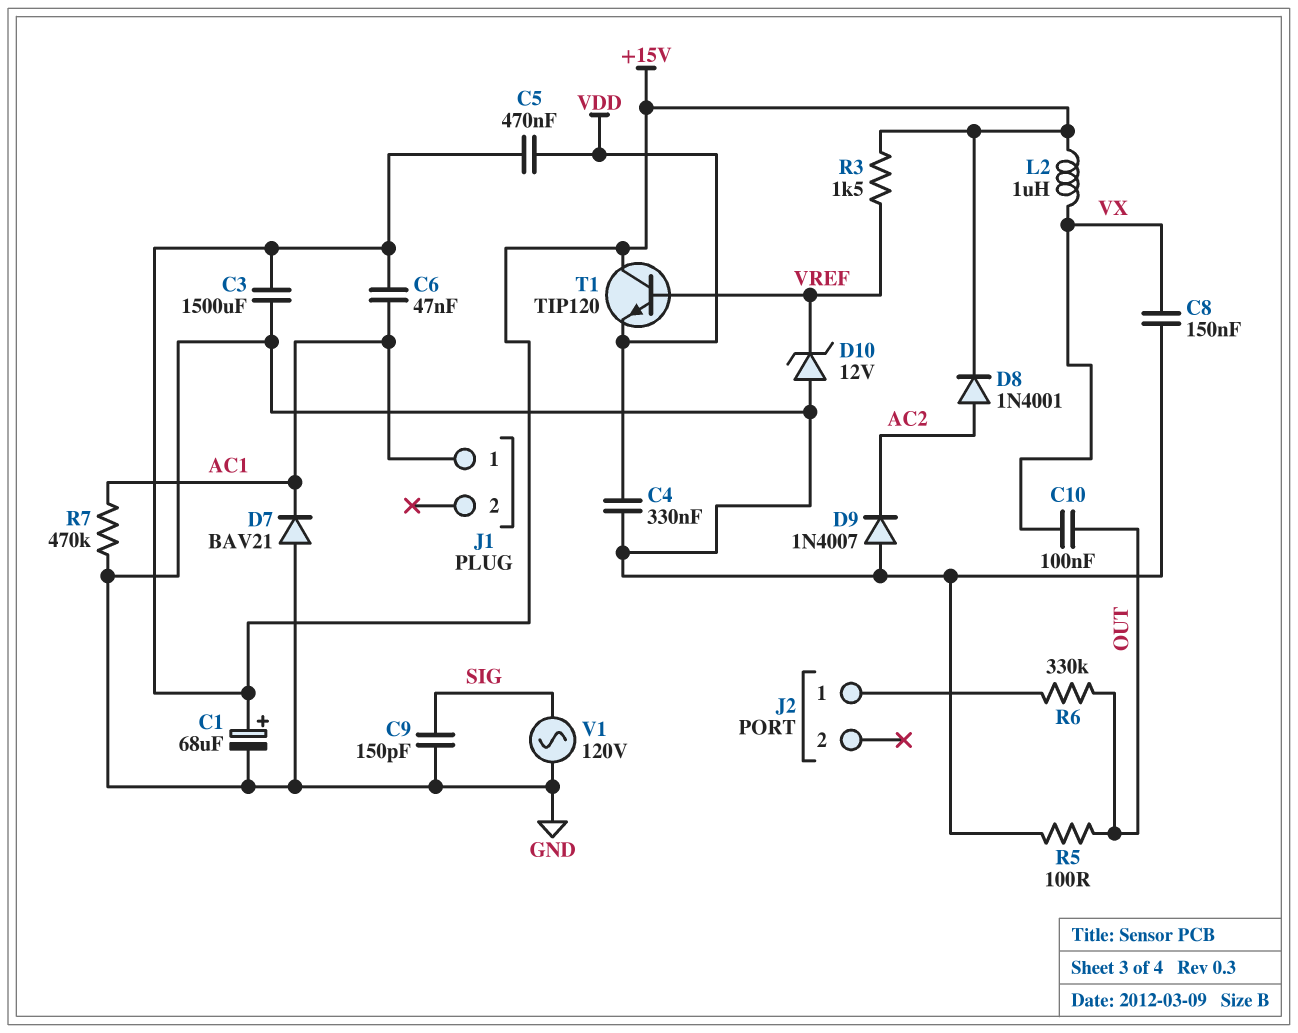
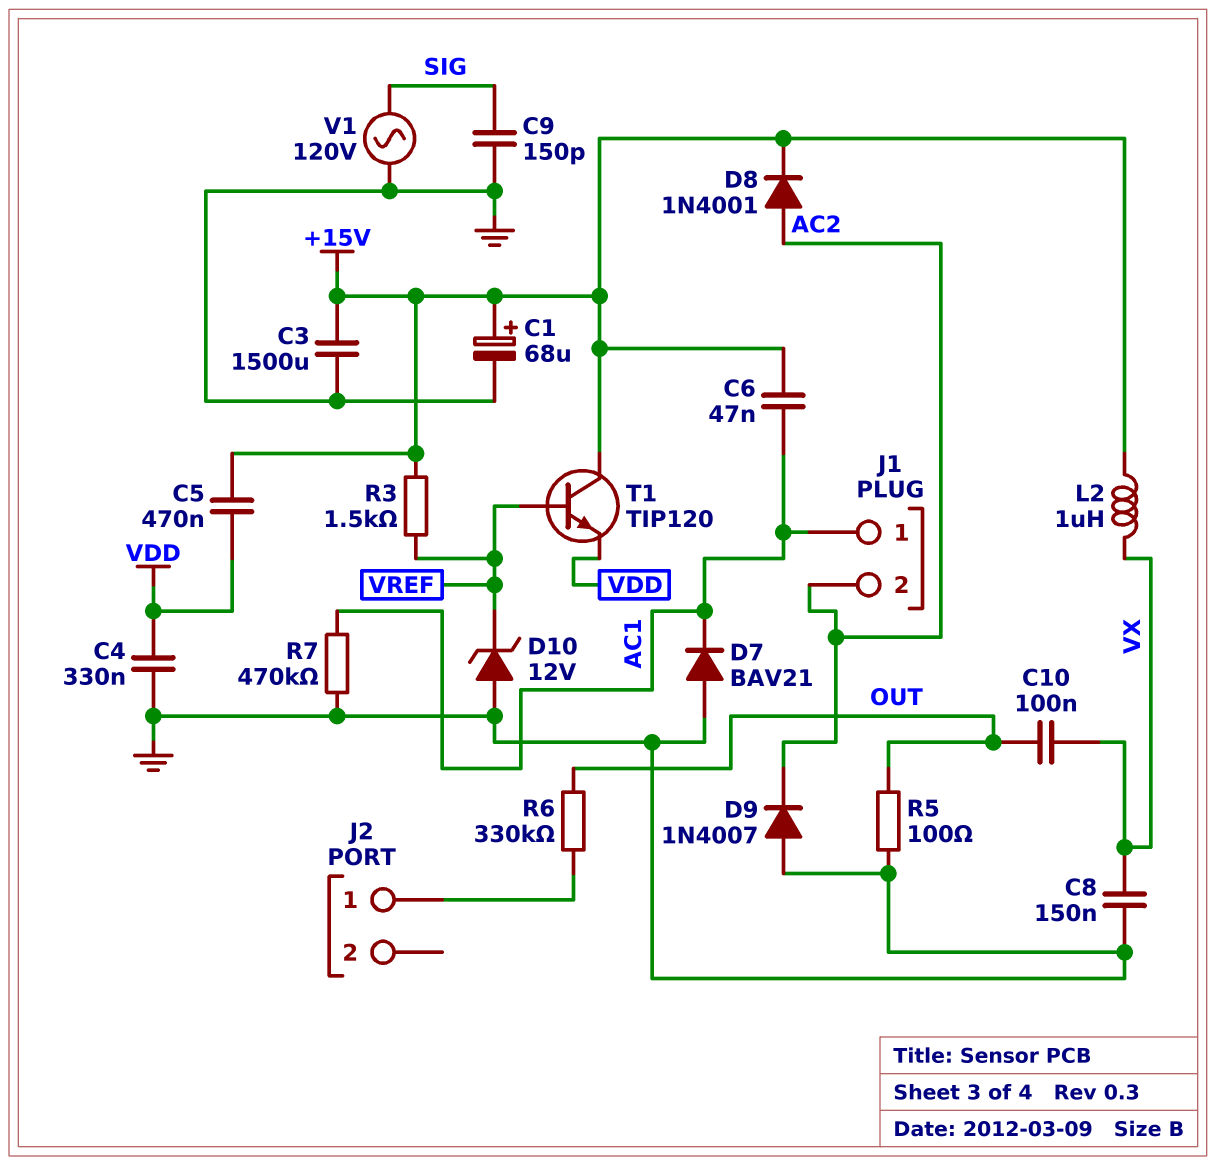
J1 pin 2: none -> AC2

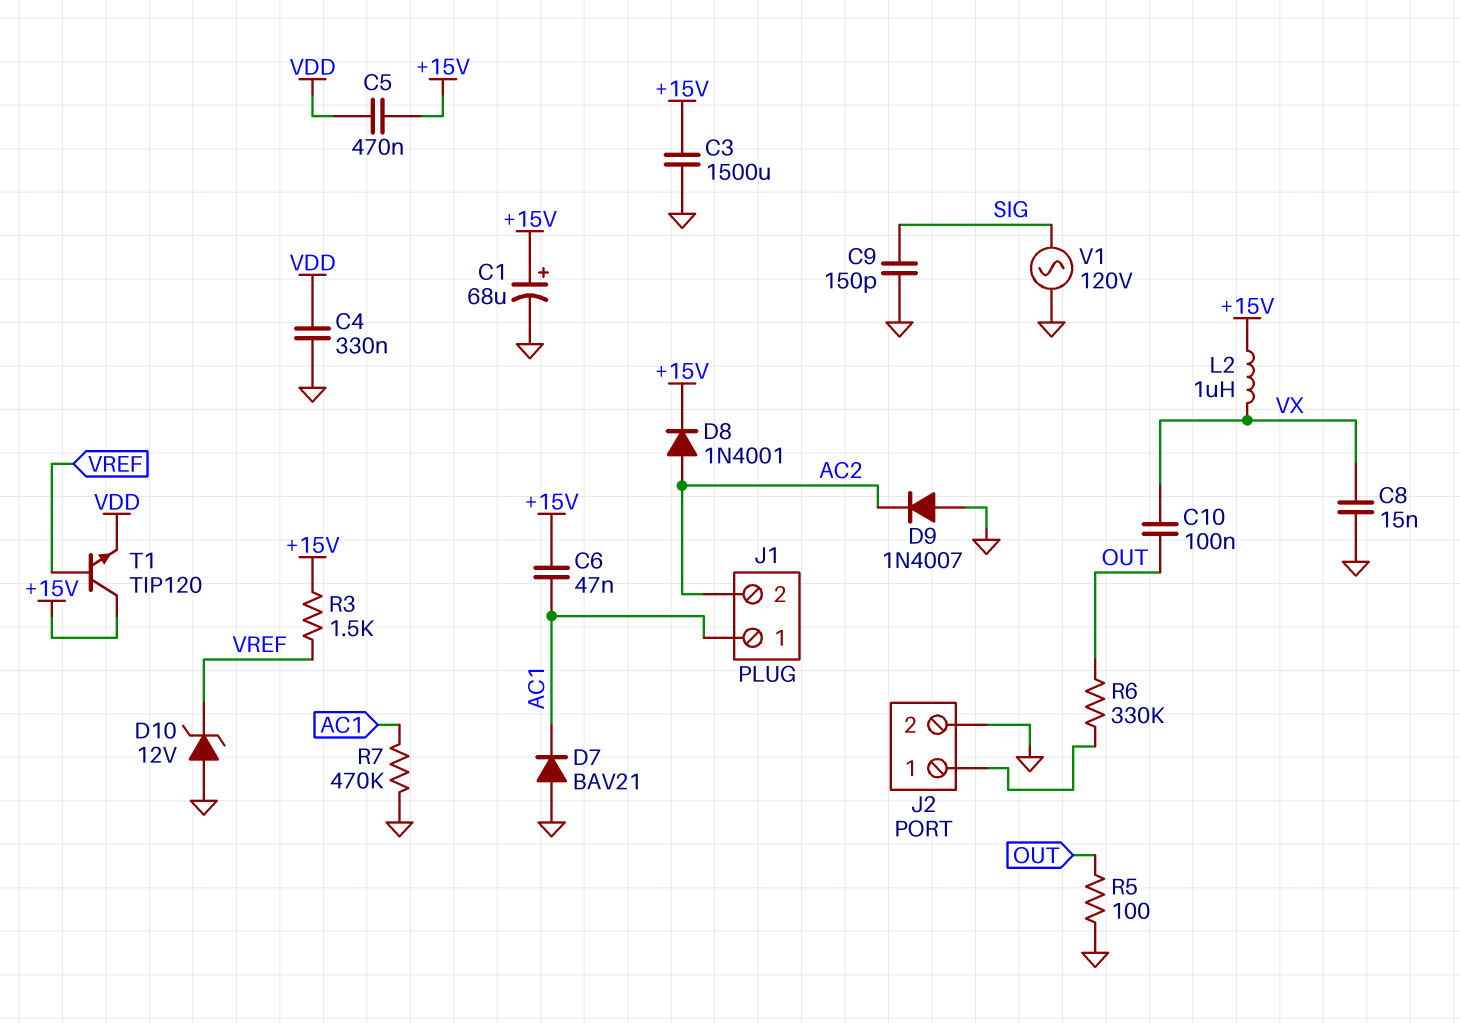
C8: 150nF (GND, VX) -> 15nF (GND, VX)
J2 pin 2: none -> GND

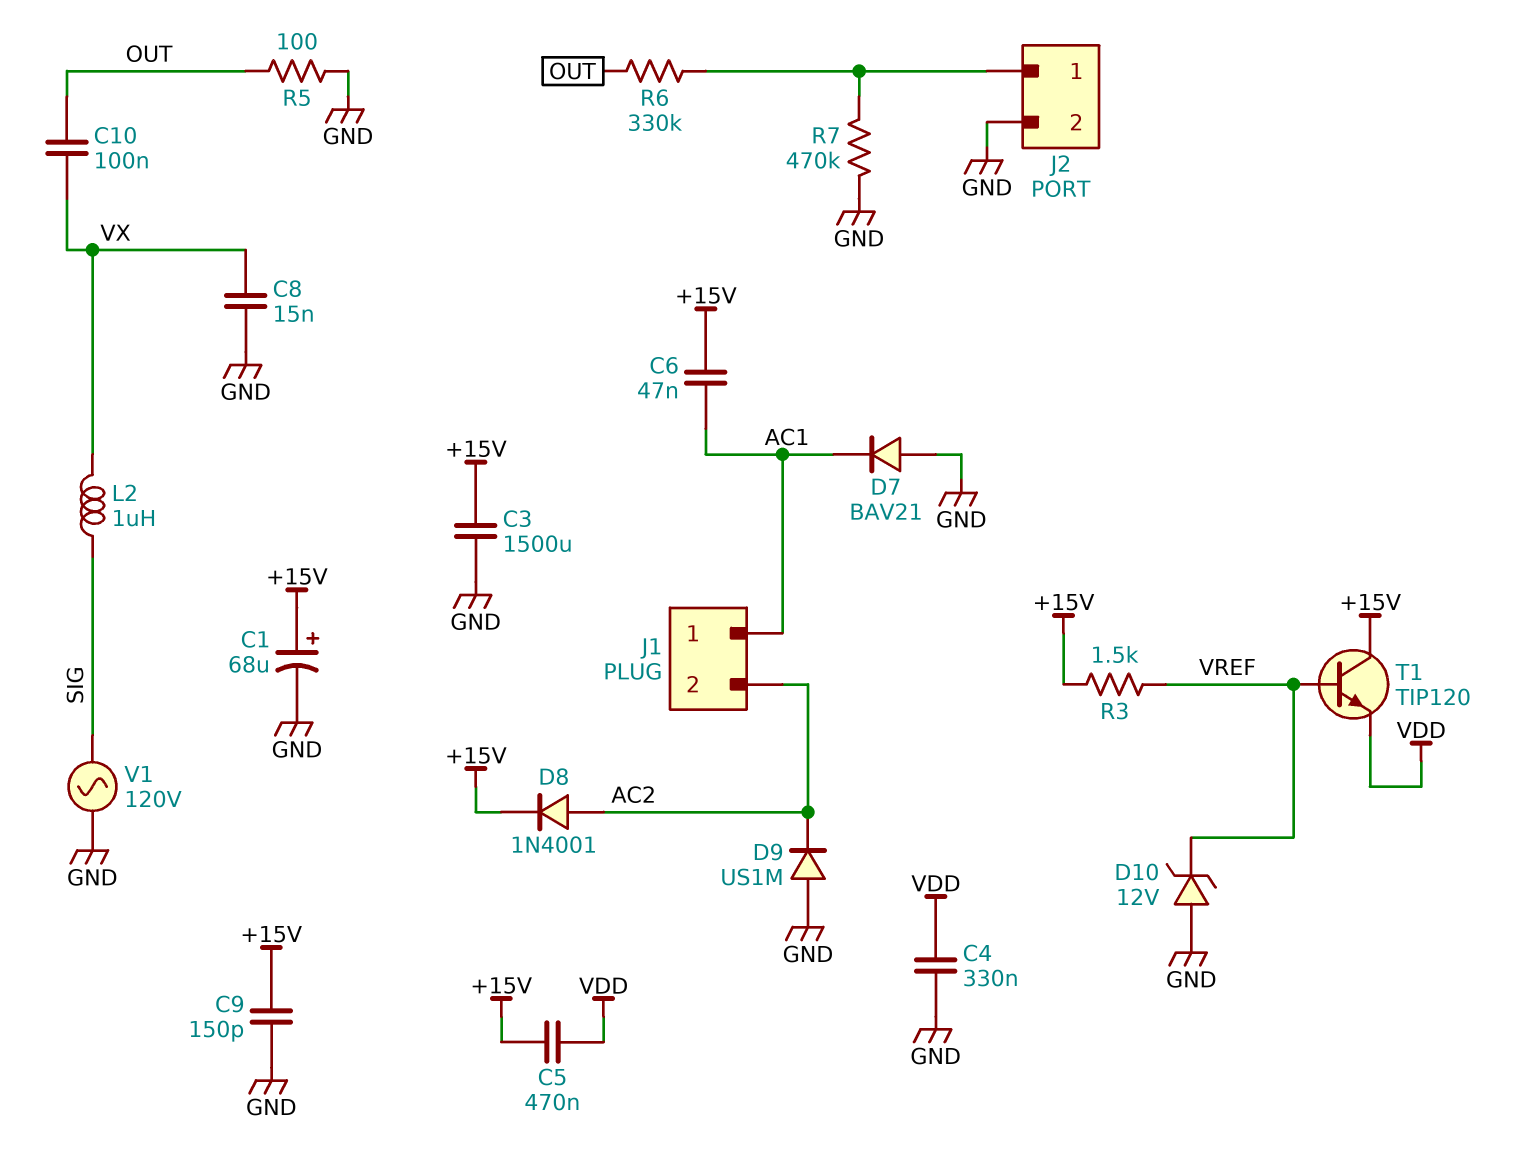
C9: 150pF (GND, SIG) -> 150pF (+15V, GND)
D9: diode 1N4007 (A GND, K AC2) -> diode US1M (A GND, K AC2)
L2: 1uH (+15V, VX) -> 1uH (SIG, VX)
R7: 470k (AC1, GND) -> 470k (GND, J2/1)

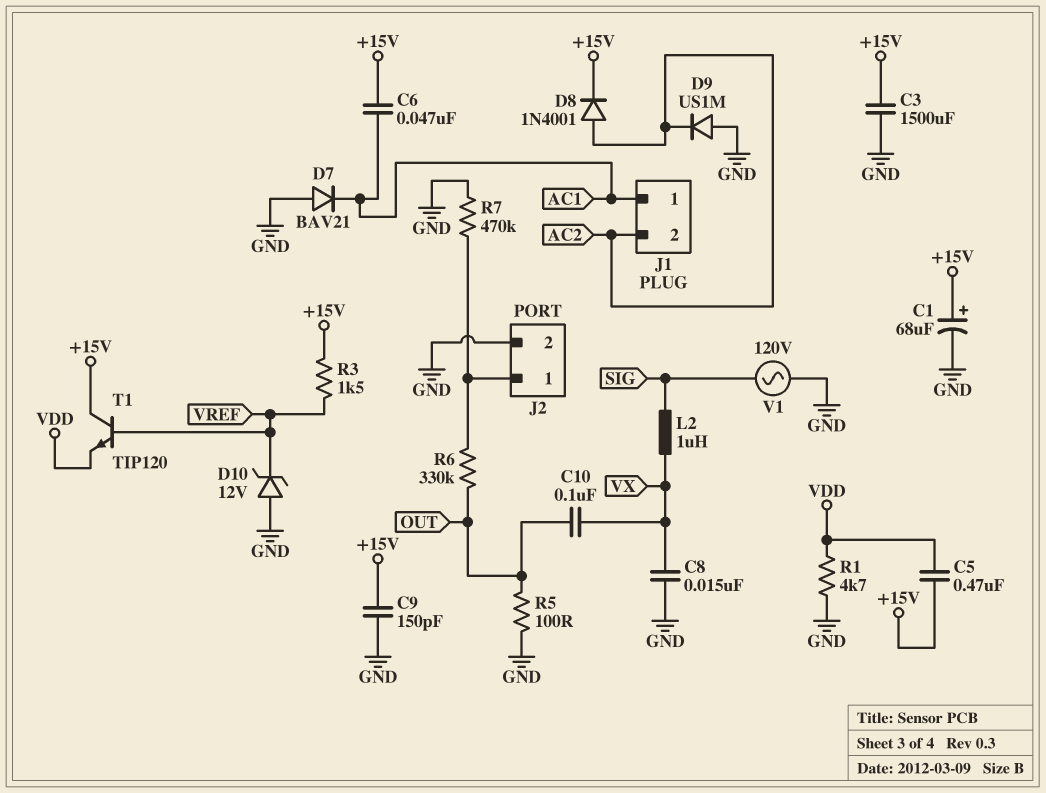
C4: 330nF (GND, VDD) -> none
R1: none -> 4.7k (GND, VDD)

